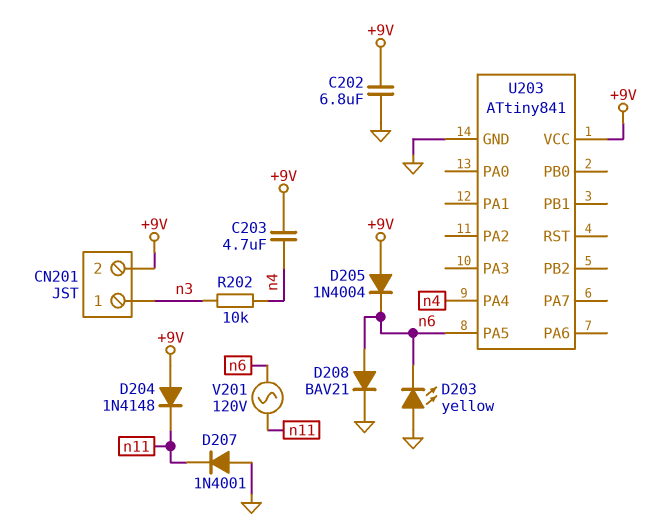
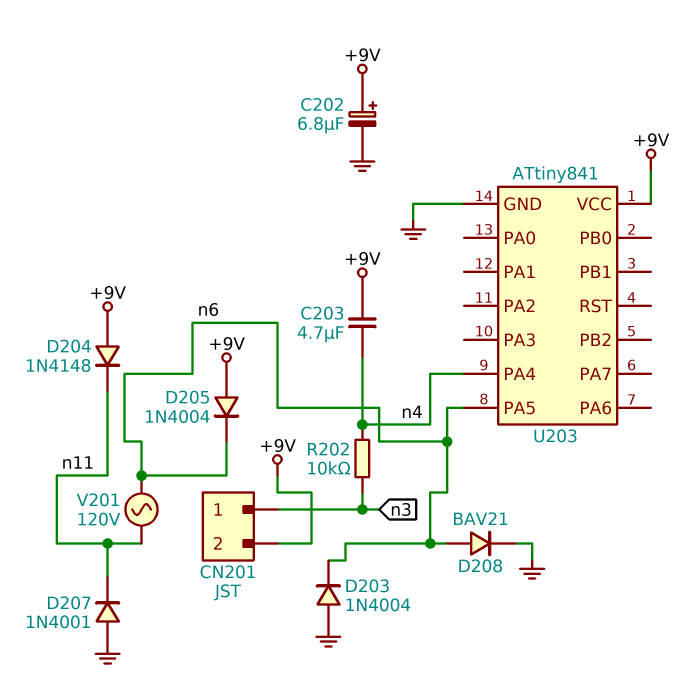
C202: 6.8uF (+9V, GND) -> 6.8uF (plus +9V, minus GND)
D203: LED yellow (A GND, K n6) -> diode 1N4004 (A GND, K n6)

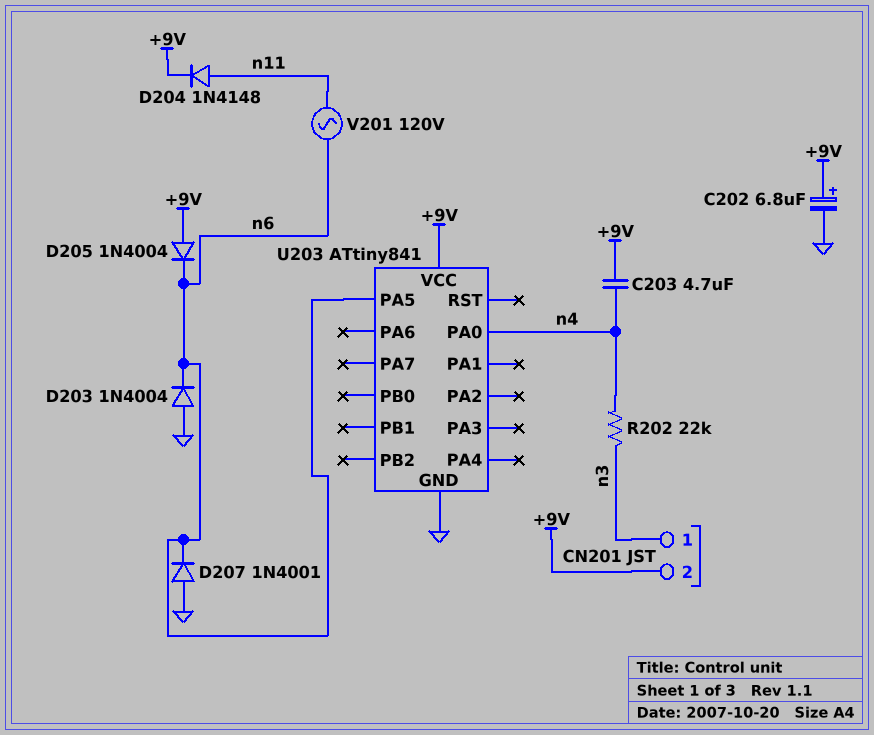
D204: diode 1N4148 (A +9V, K n11) -> diode 1N4148 (A n11, K +9V)
D207: diode 1N4001 (A GND, K n11) -> diode 1N4001 (A GND, K n6)
D208: diode BAV21 (A n6, K GND) -> none
R202: 10k (n3, n4) -> 22k (n3, n4)
U203 pin PA0: none -> n4
U203 pin PA4: n4 -> none

